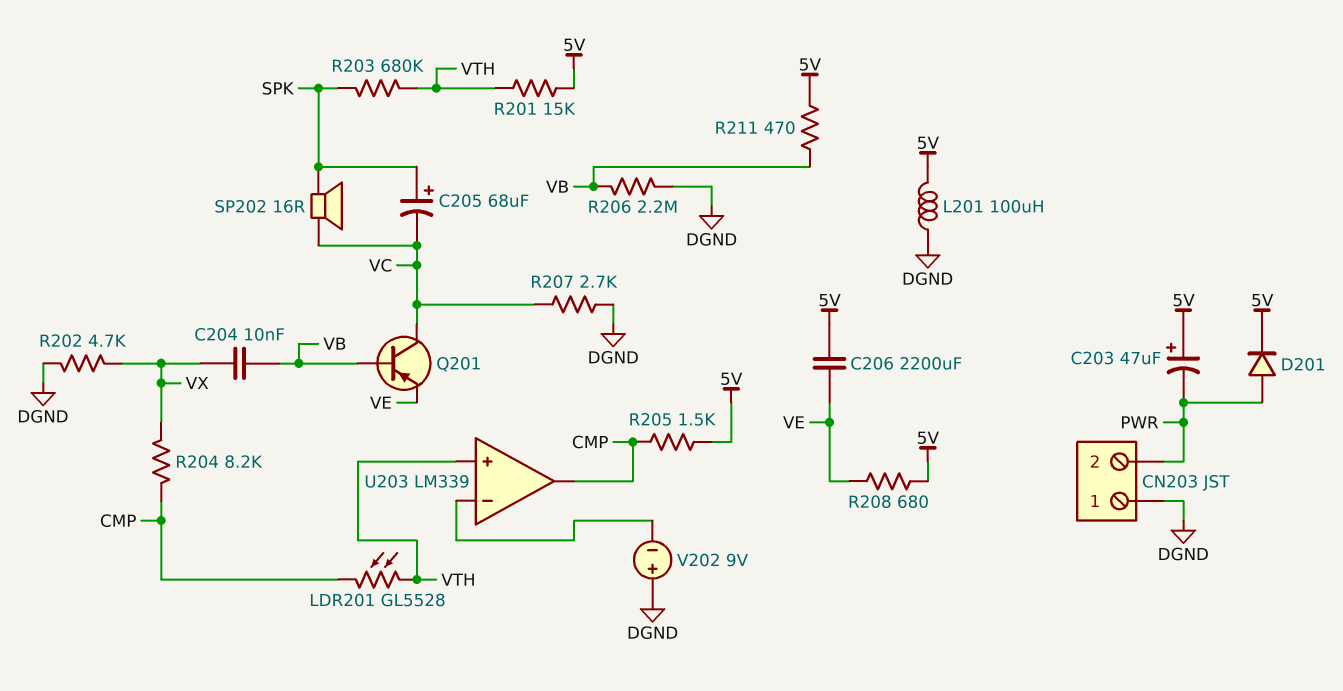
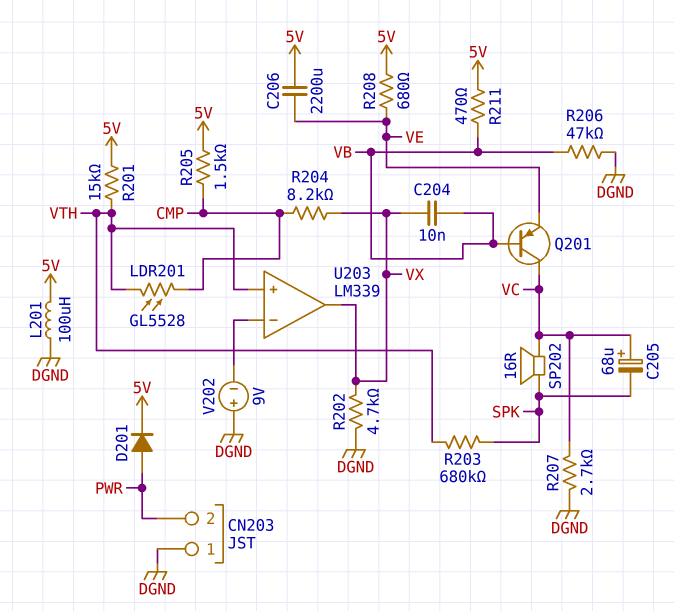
C203: 47uF (plus 5V, minus PWR) -> none
C205: 68uF (plus SPK, minus VC) -> 68uF (plus VC, minus SPK)
R206: 2.2M (DGND, VB) -> 47k (DGND, VB)
U203 pin out: CMP -> VX

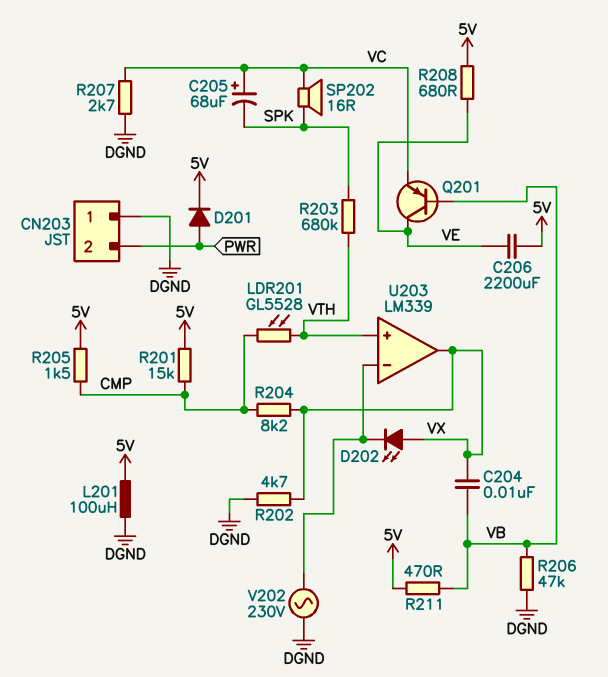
D202: none -> LED (A VX, K U203/in-)
Q201: PNP (B VB, C VC, E VE) -> PNP (B VB, C VE, E VC)
R201: 15k (5V, VTH) -> 15k (5V, CMP)
V202: 9V (plus DGND, minus U203/in-) -> AC 230V (DGND, U203/in-)

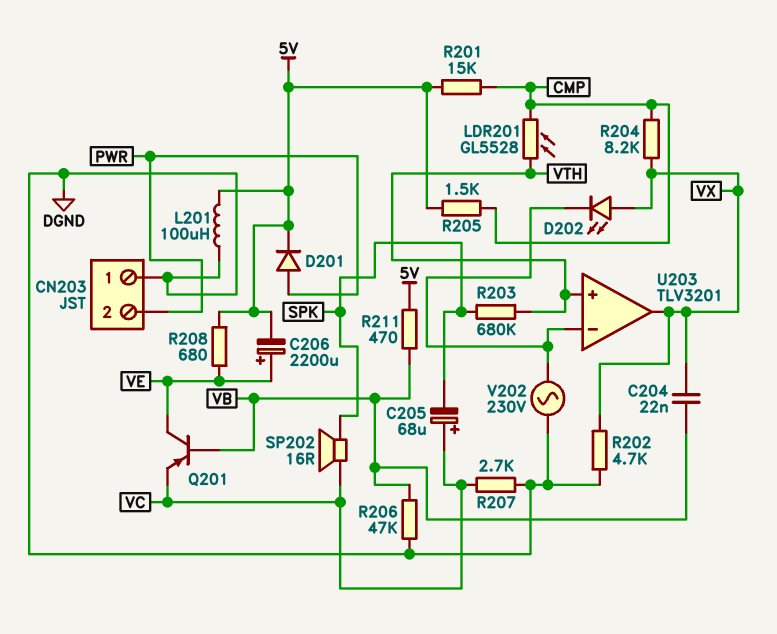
C204: 10nF (VB, VX) -> 22nF (VB, VX)
C206: 2200uF (5V, VE) -> 2200uF (plus VE, minus 5V)
U203: LM339 -> TLV3201

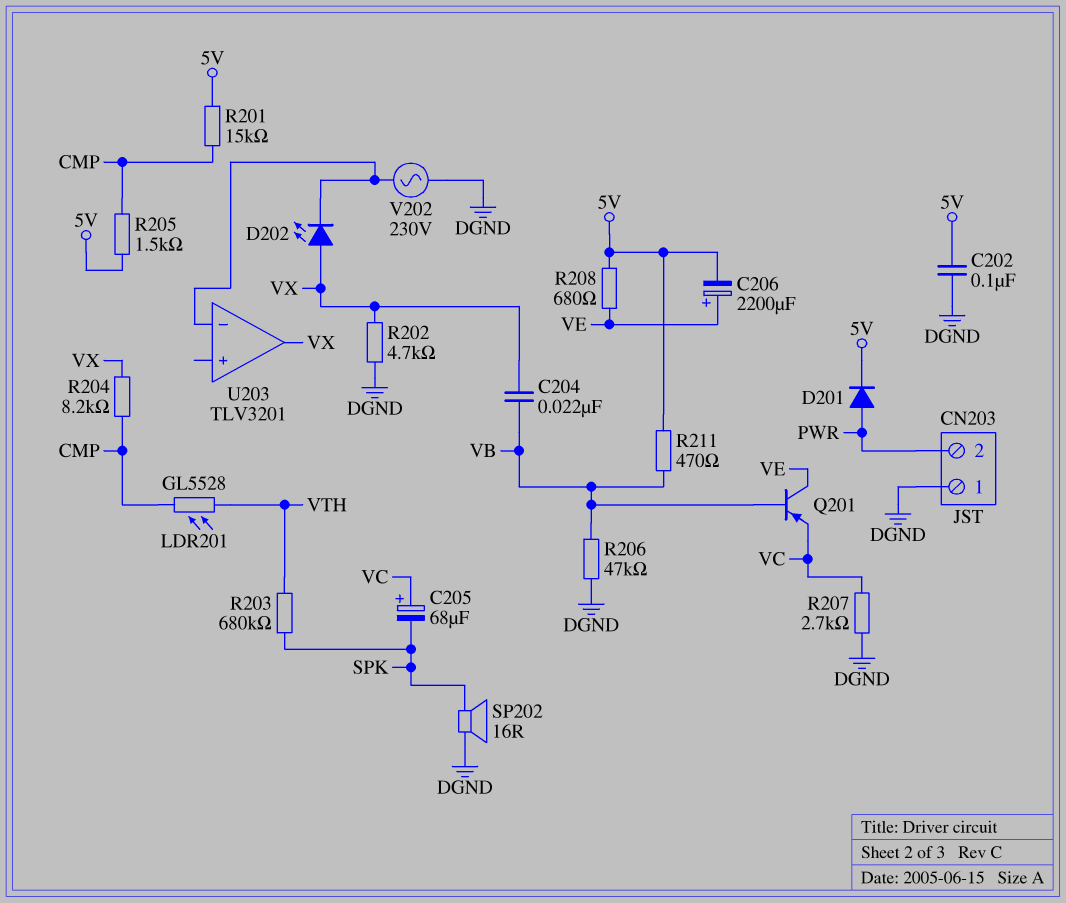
C202: none -> 100nF (5V, DGND)
L201: 100uH (5V, DGND) -> none
SP202: speaker 16R (SPK, VC) -> speaker 16R (DGND, SPK)
U203 pin in+: VTH -> none

